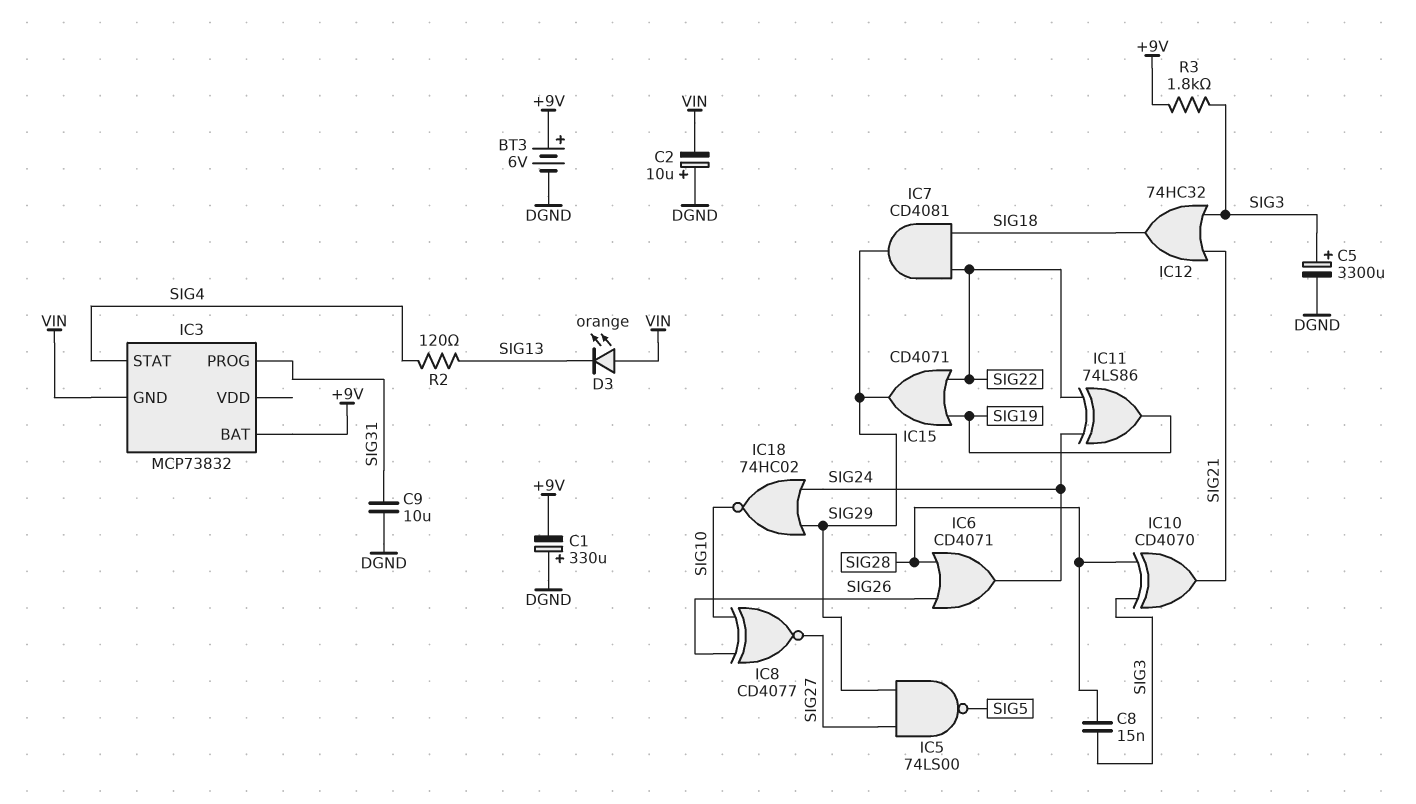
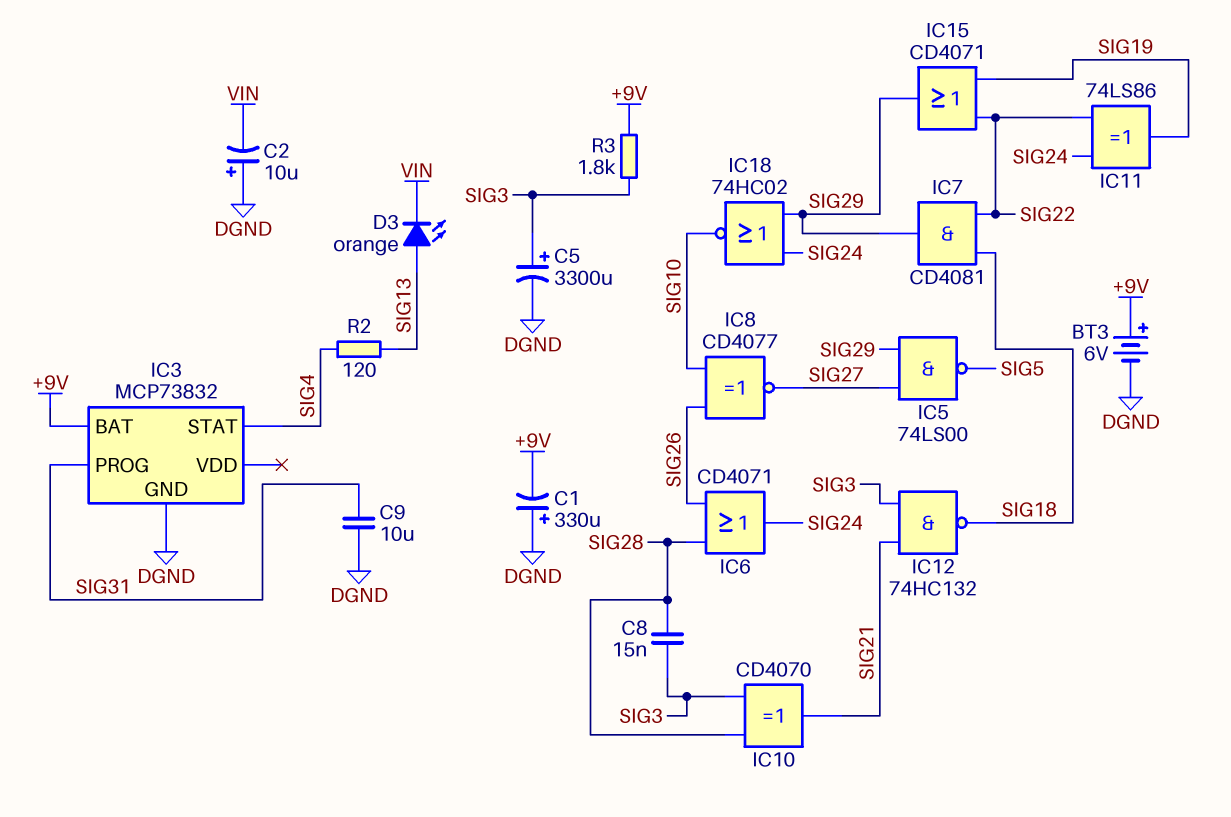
D3: LED orange (A VIN, K SIG13) -> LED orange (A SIG13, K VIN)
IC3 pin GND: VIN -> DGND
IC12: OR 74HC32 (in SIG3, in SIG21, out SIG18) -> NAND 74HC132 (in SIG3, in SIG21, out SIG18)

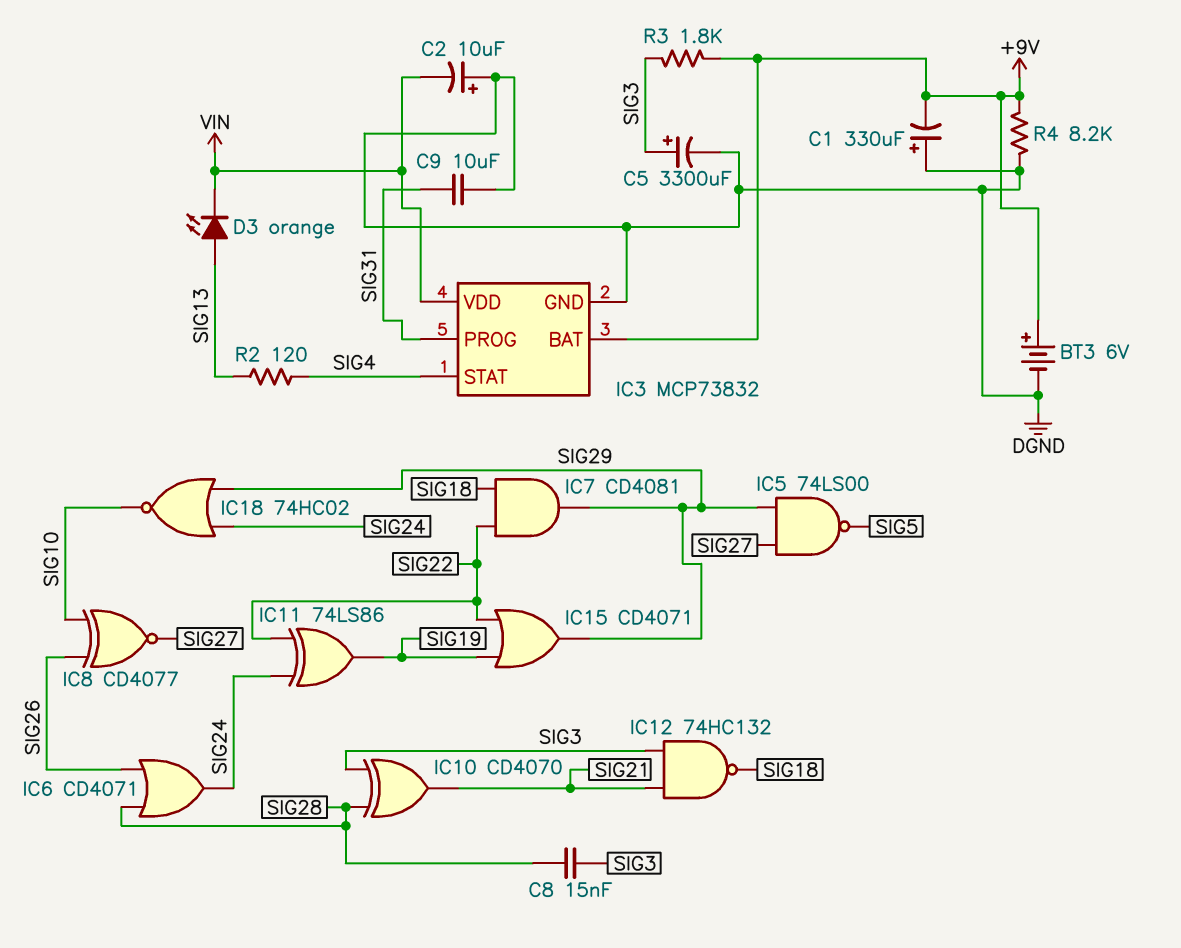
IC3 pin VDD: none -> VIN
R4: none -> 8.2k (+9V, DGND)

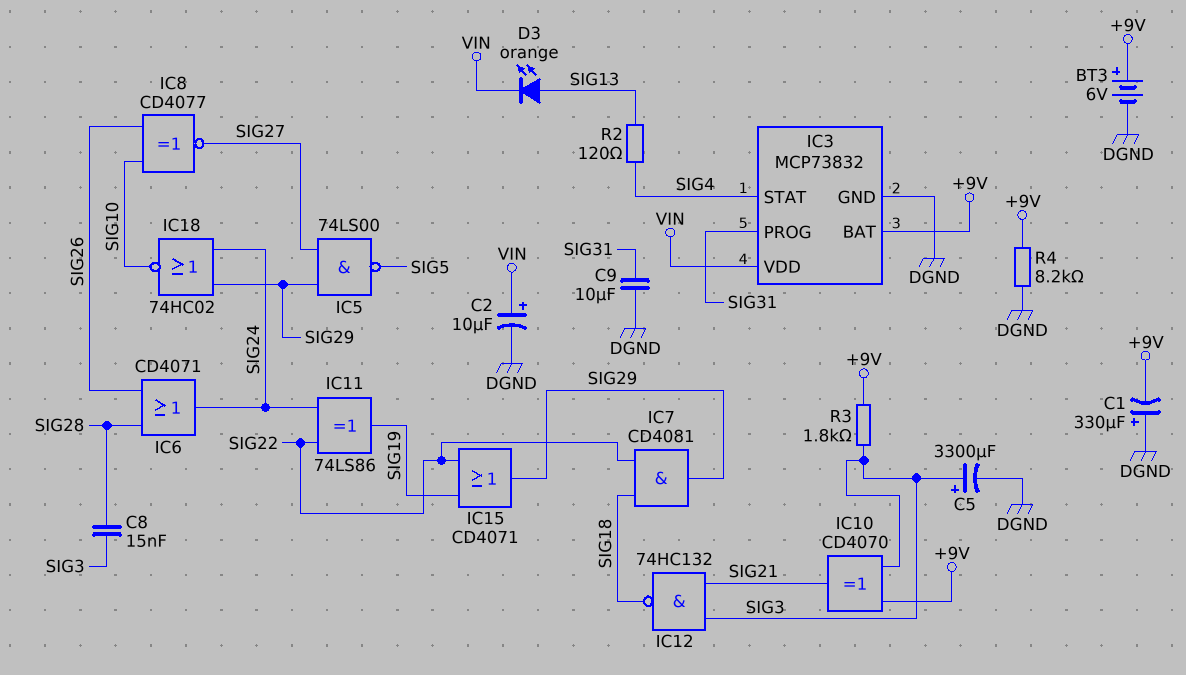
C2: 10uF (plus DGND, minus VIN) -> 10uF (plus VIN, minus DGND)
IC10: XOR CD4070 (in SIG3, in SIG28, out SIG21) -> XOR CD4070 (in +9V, in SIG3, out SIG21)

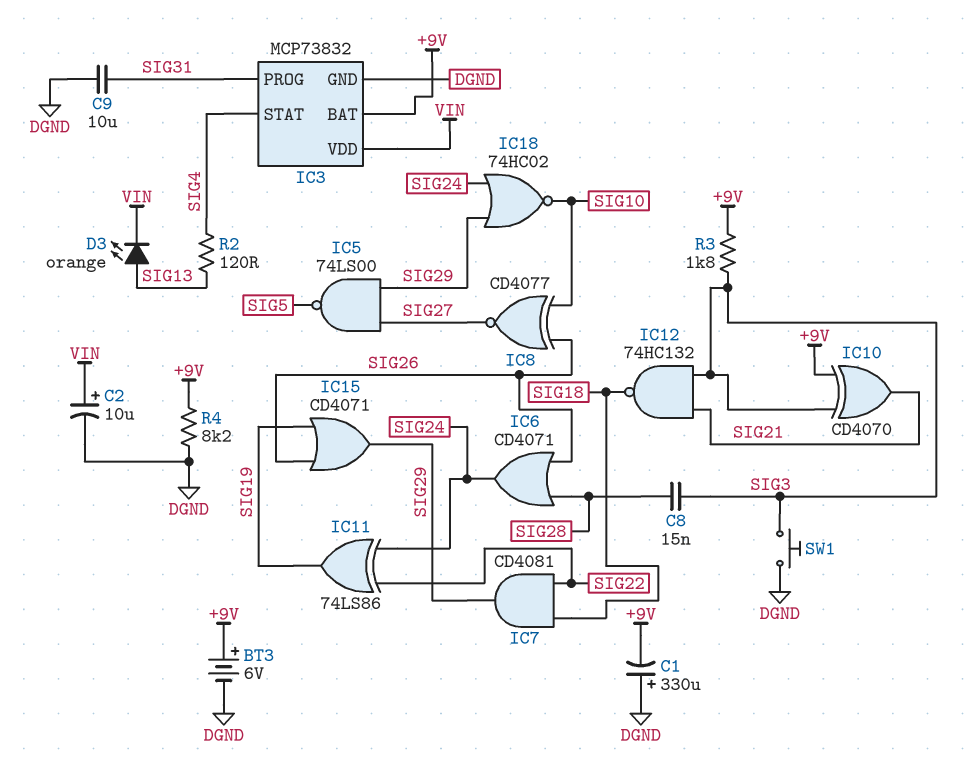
C5: 3300uF (plus SIG3, minus DGND) -> none
IC15: OR CD4071 (in SIG19, in SIG22, out SIG29) -> OR CD4071 (in SIG19, in SIG26, out SIG29)
SW1: none -> button (DGND, SIG3)

